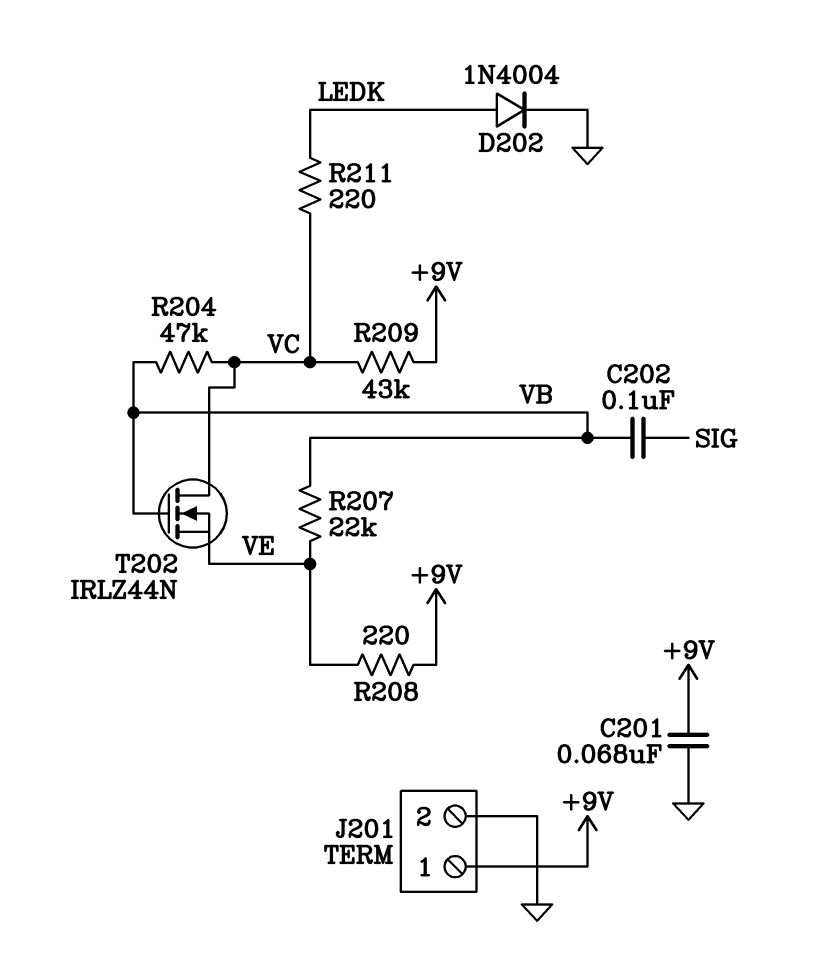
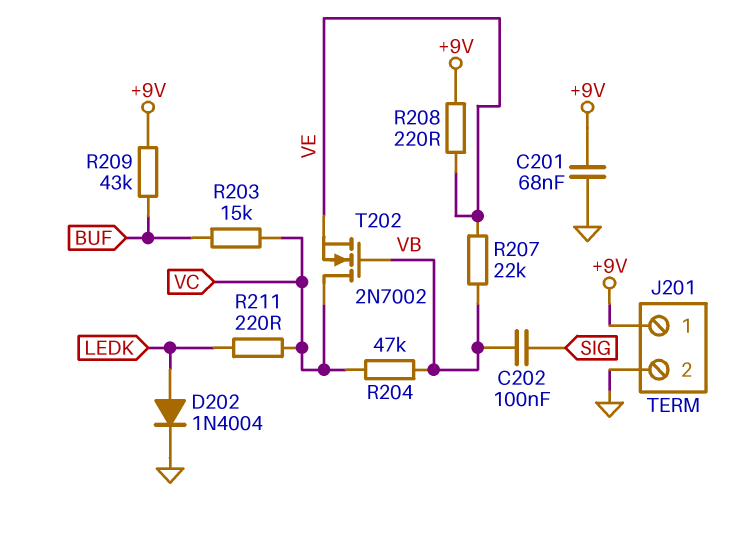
R203: none -> 15k (BUF, VC)
R209: 43k (+9V, VC) -> 43k (+9V, BUF)
T202: NMOS IRLZ44N (G VB, D VC, S VE) -> NMOS 2N7002 (G VB, D VC, S VE)

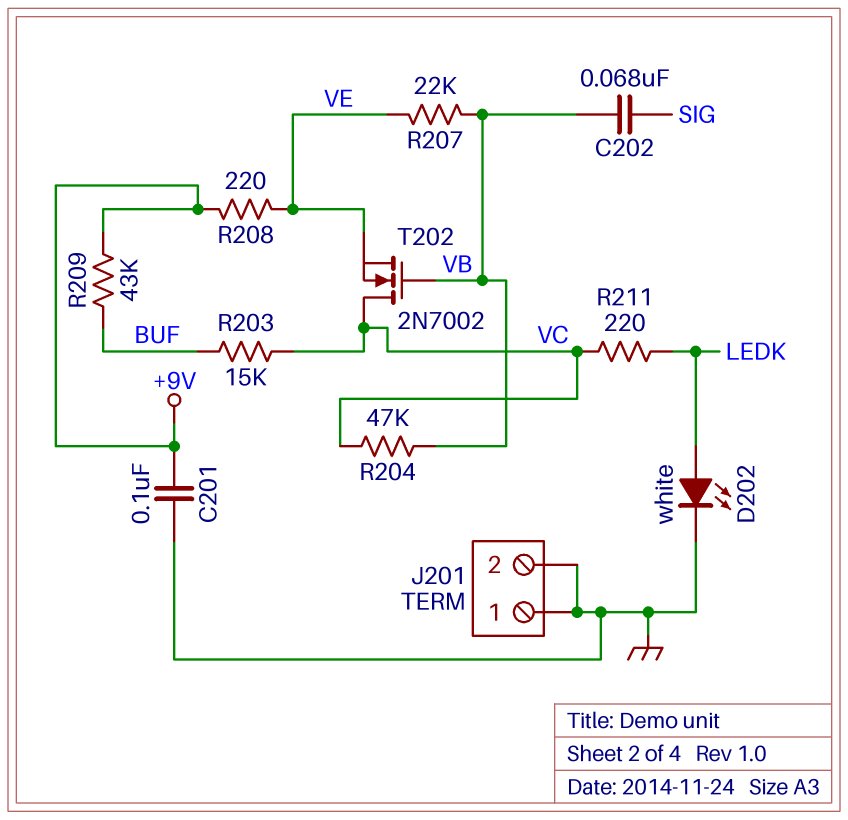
C201: 68nF (+9V, GND) -> 100nF (+9V, GND)
C202: 100nF (SIG, VB) -> 68nF (SIG, VB)
D202: diode 1N4004 (A LEDK, K GND) -> LED white (A LEDK, K GND)
J201 pin 1: +9V -> GND

